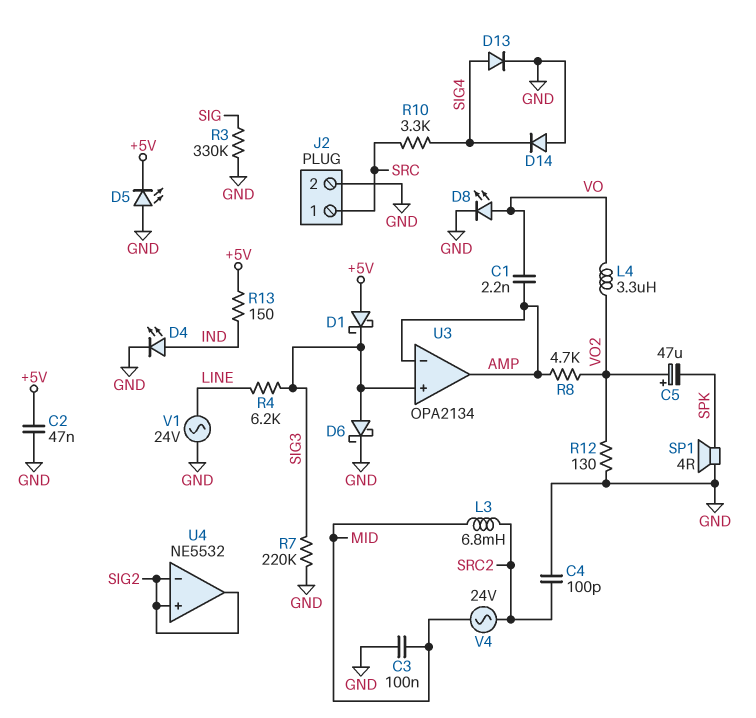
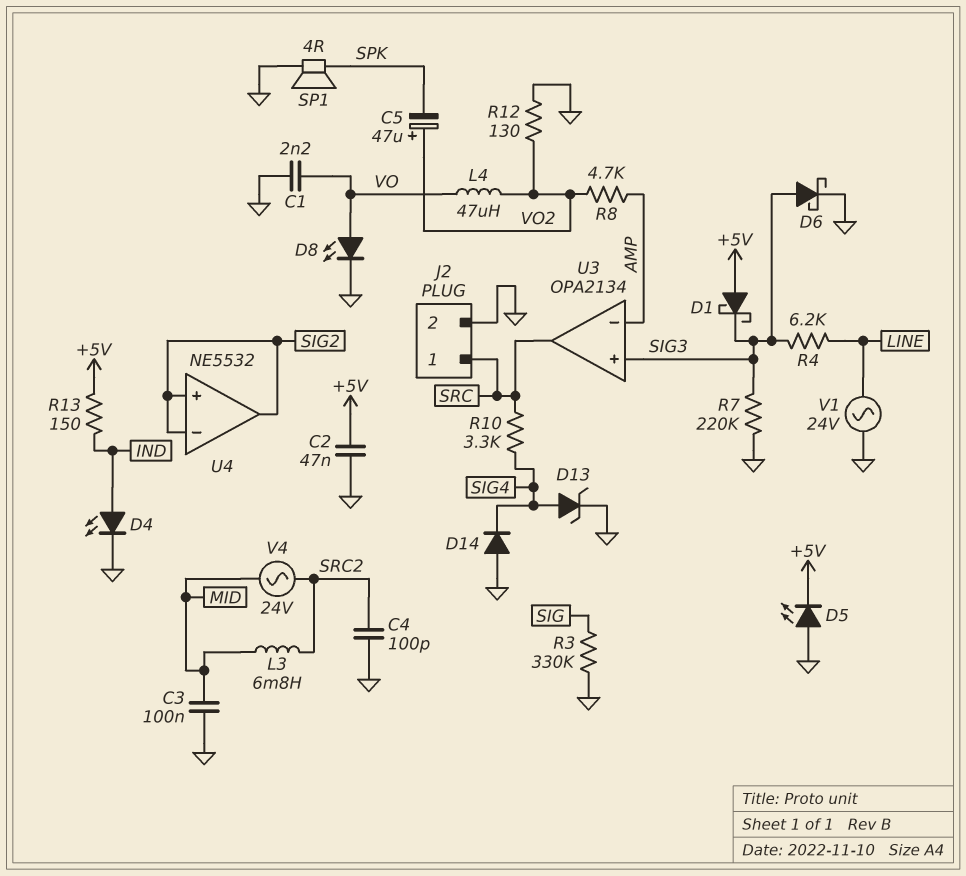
C1: 2.2nF (AMP, VO) -> 2.2nF (GND, VO)
D13: diode (A SIG4, K GND) -> zener (A SIG4, K GND)
L4: 3.3uH (VO, VO2) -> 47uH (VO, VO2)
U3 pin out: AMP -> SRC

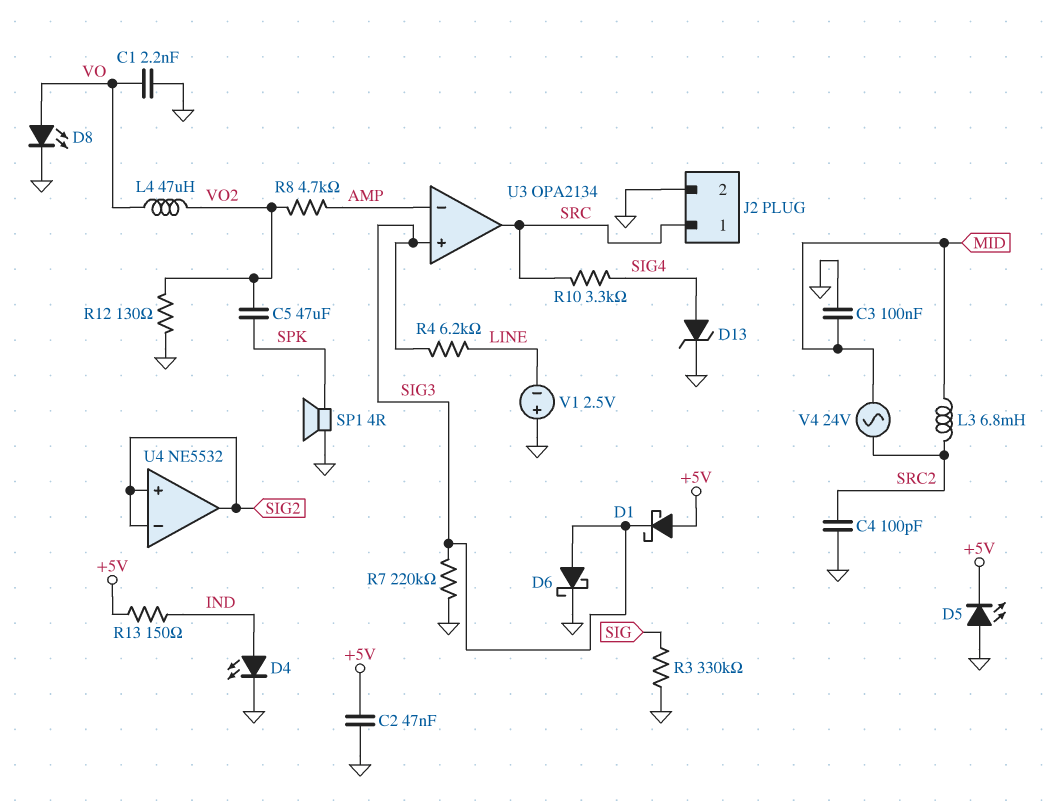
C5: 47uF (plus VO2, minus SPK) -> 47uF (SPK, VO2)
D14: diode (A GND, K SIG4) -> none
V1: AC 24V (GND, LINE) -> 2.5V (plus GND, minus LINE)

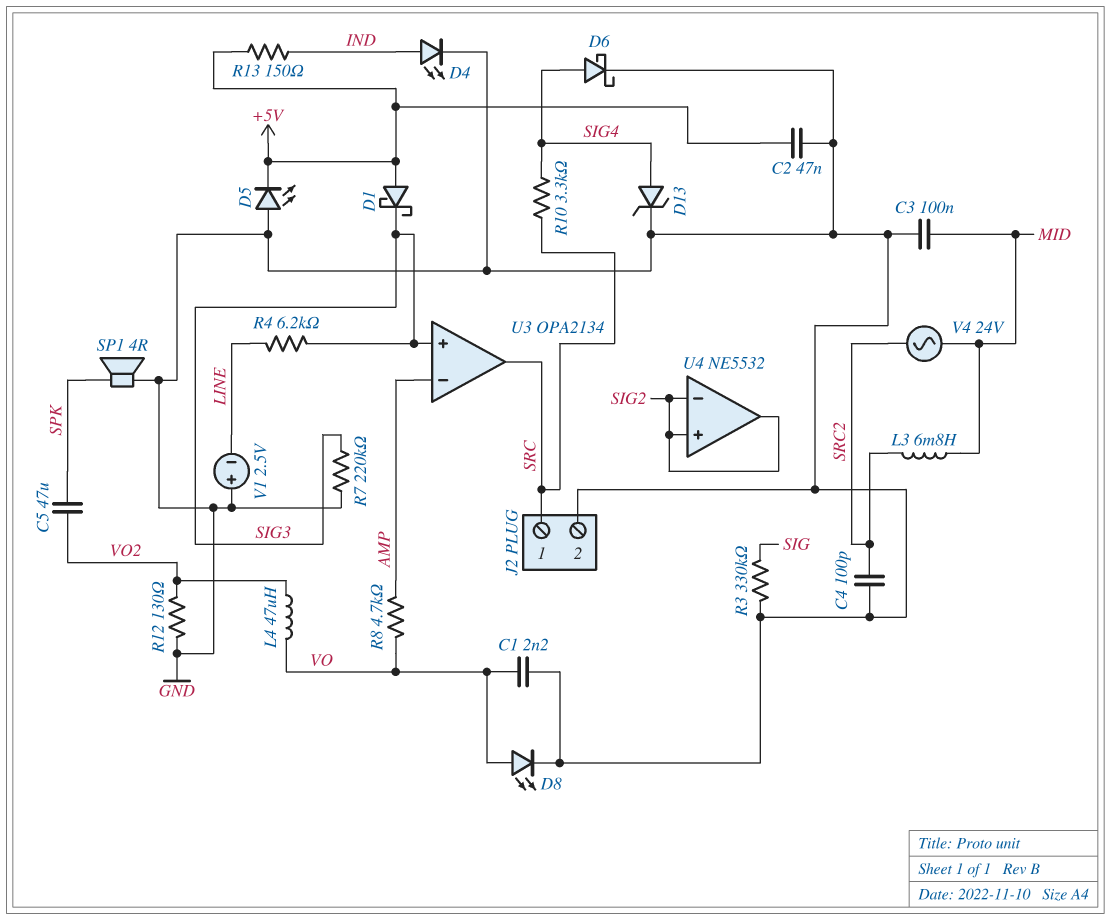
D6: schottky (A SIG3, K GND) -> schottky (A SIG4, K GND)
R8: 4.7k (AMP, VO2) -> 4.7k (AMP, VO)

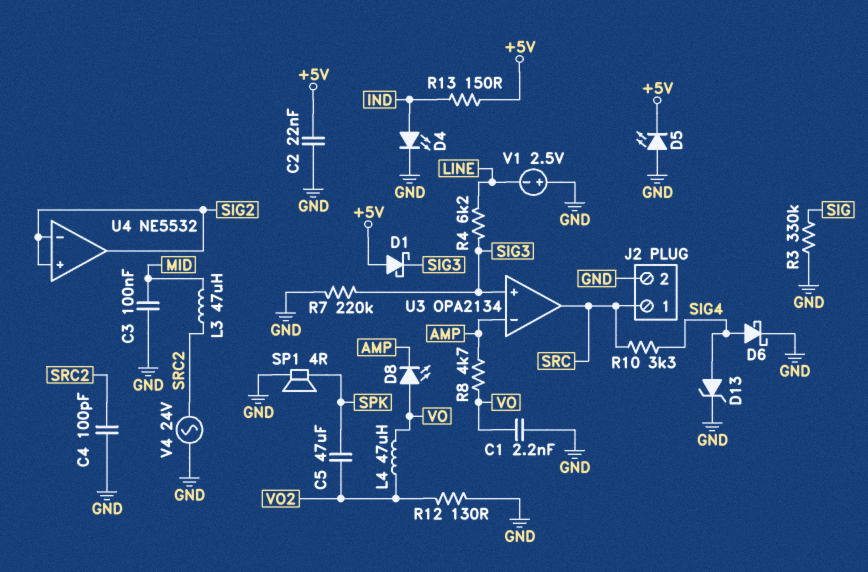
C2: 47nF (+5V, GND) -> 22nF (+5V, GND)
D8: LED (A VO, K GND) -> LED (A VO, K AMP)
L3: 6.8mH (MID, SRC2) -> 47uH (MID, SRC2)
V4: AC 24V (MID, SRC2) -> AC 24V (GND, SRC2)

